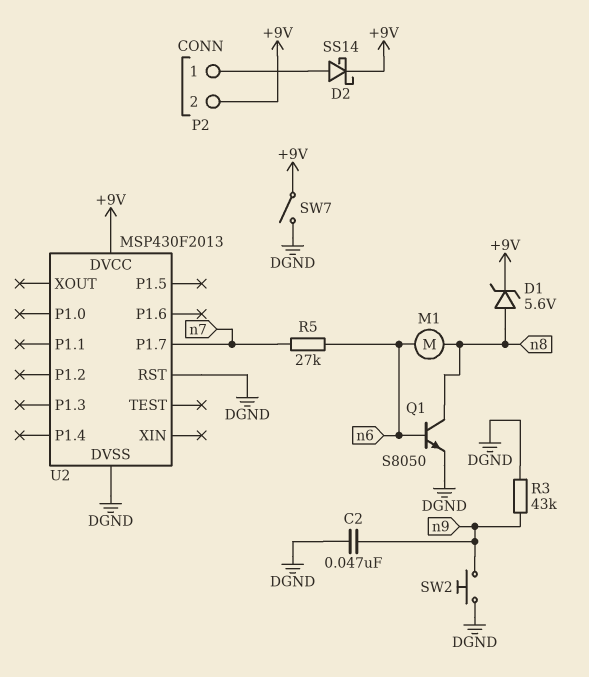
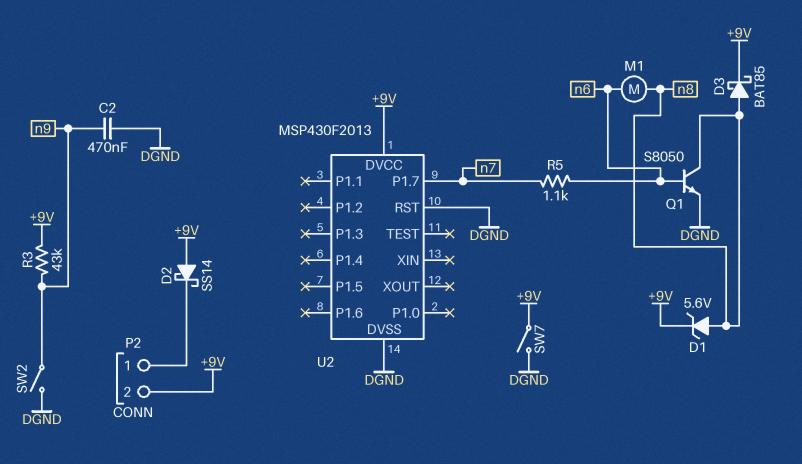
C2: 47nF (DGND, n9) -> 470nF (DGND, n9)
D2: schottky SS14 (A P2/1, K +9V) -> schottky SS14 (A +9V, K P2/1)
D3: none -> schottky BAT85 (A n8, K +9V)
R3: 43k (DGND, n9) -> 43k (+9V, n9)
R5: 27k (n6, n7) -> 1.1k (n6, n7)
SW2: button (DGND, n9) -> switch (DGND, n9)

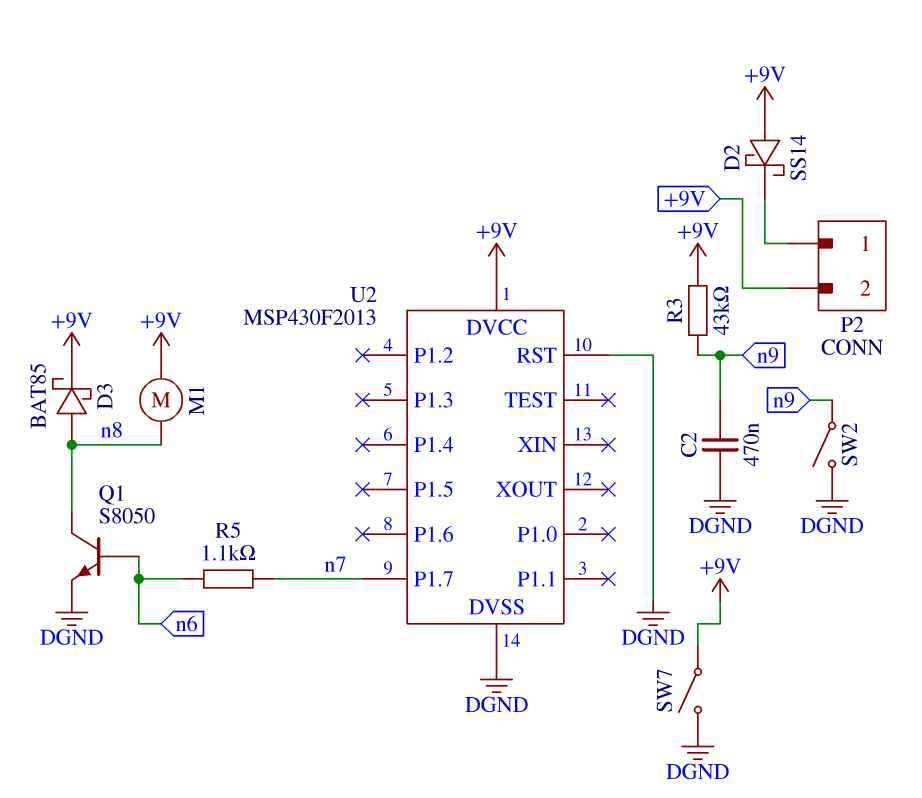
D1: zener 5.6V (A n8, K +9V) -> none
M1: motor (n6, n8) -> motor (+9V, n8)

